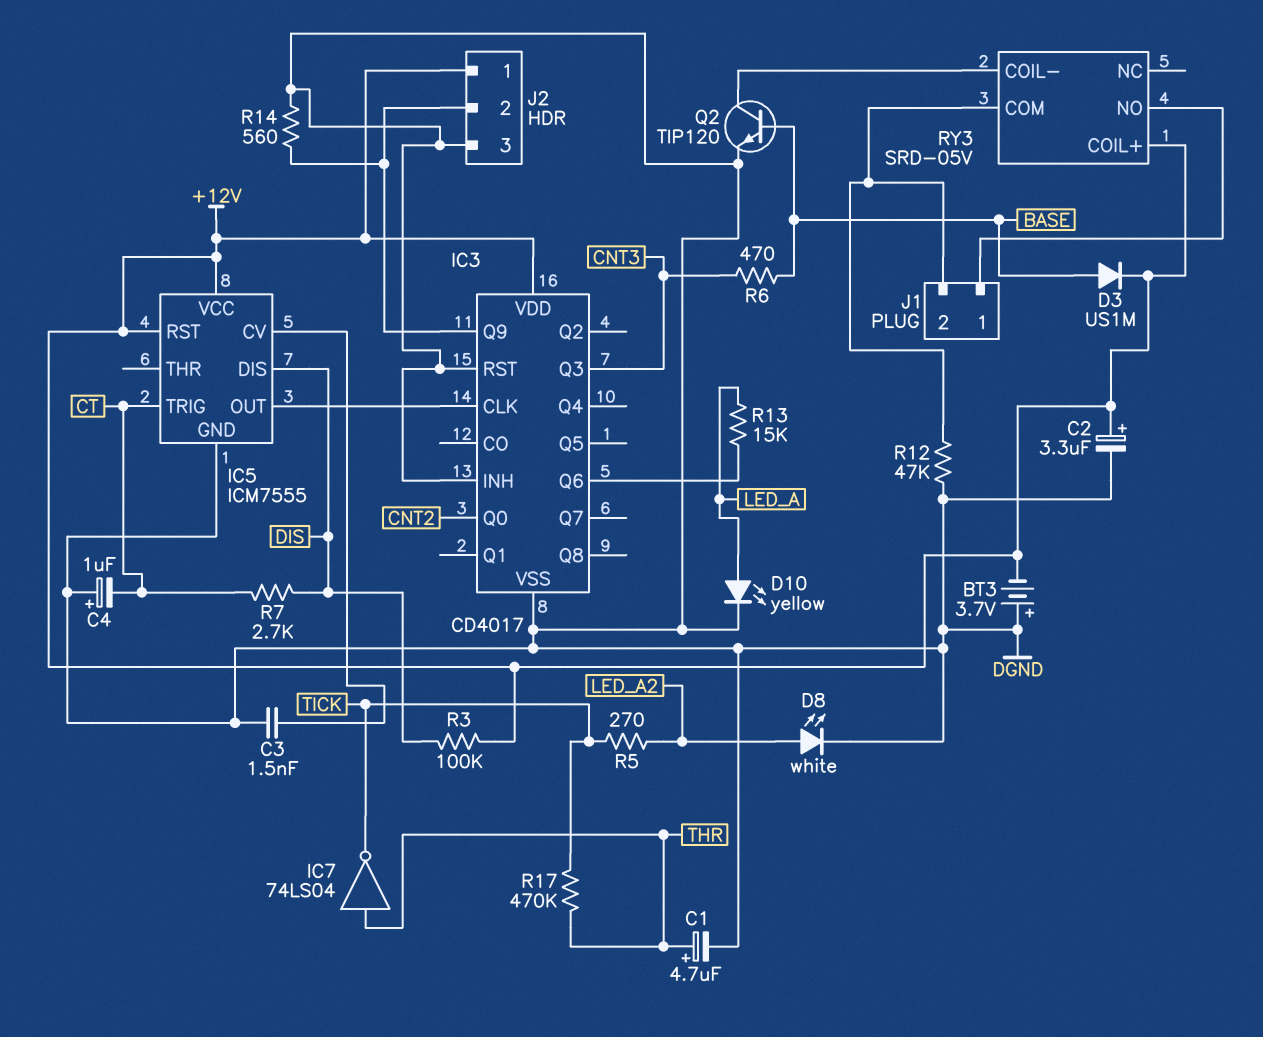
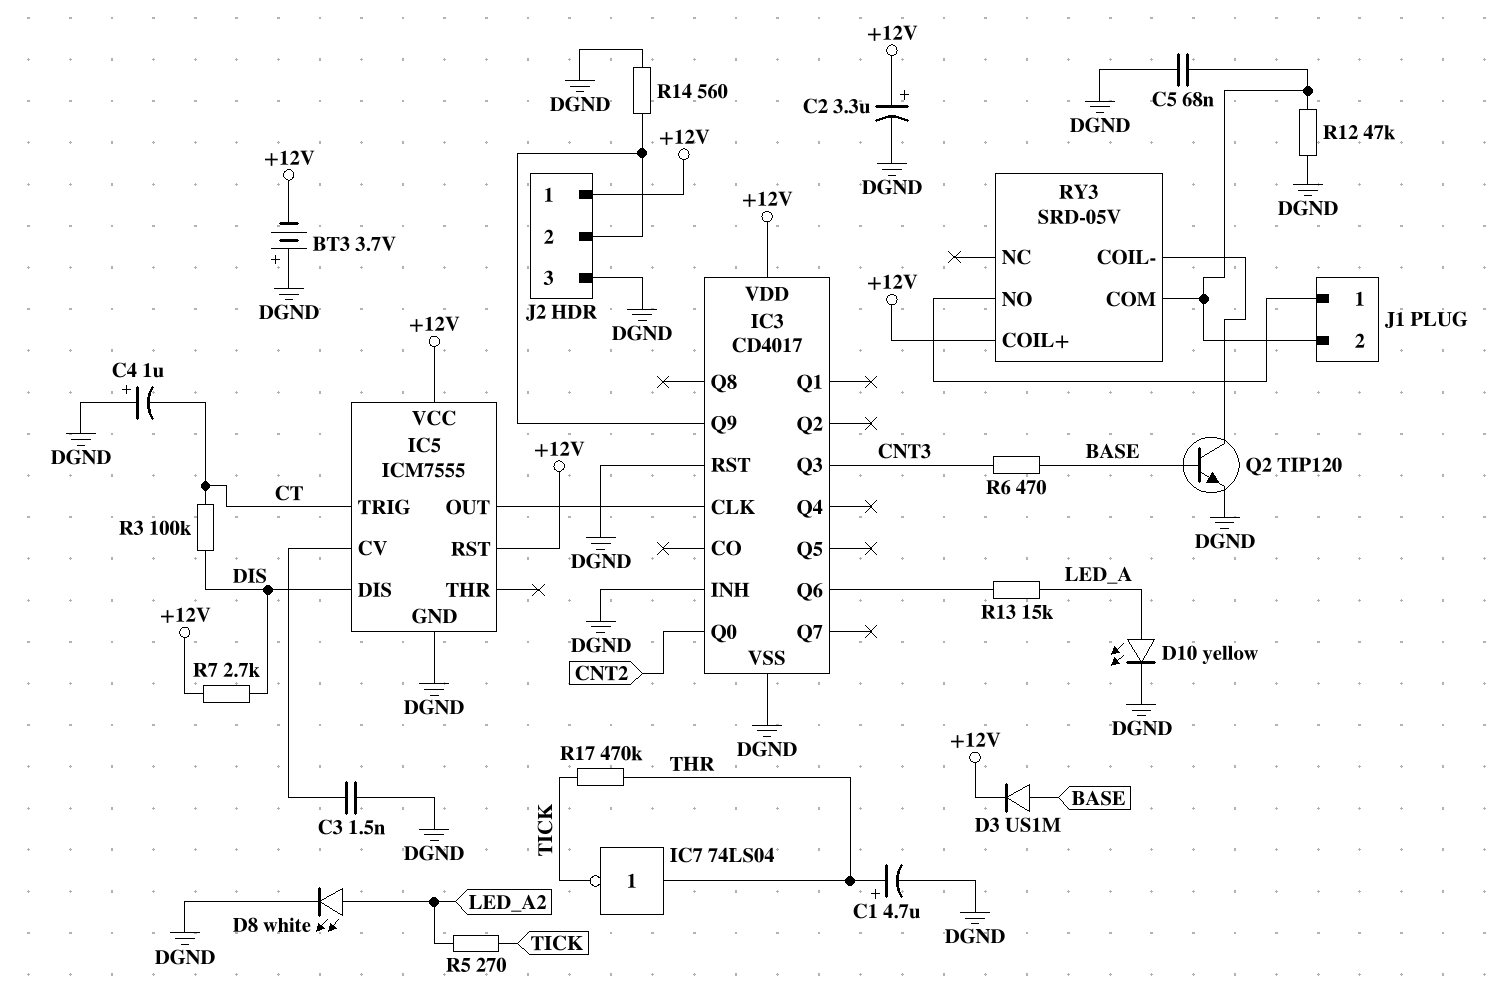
C5: none -> 68nF (DGND, J1/2)
R3: 100k (+12V, DIS) -> 100k (CT, DIS)
R7: 2.7k (CT, DIS) -> 2.7k (+12V, DIS)

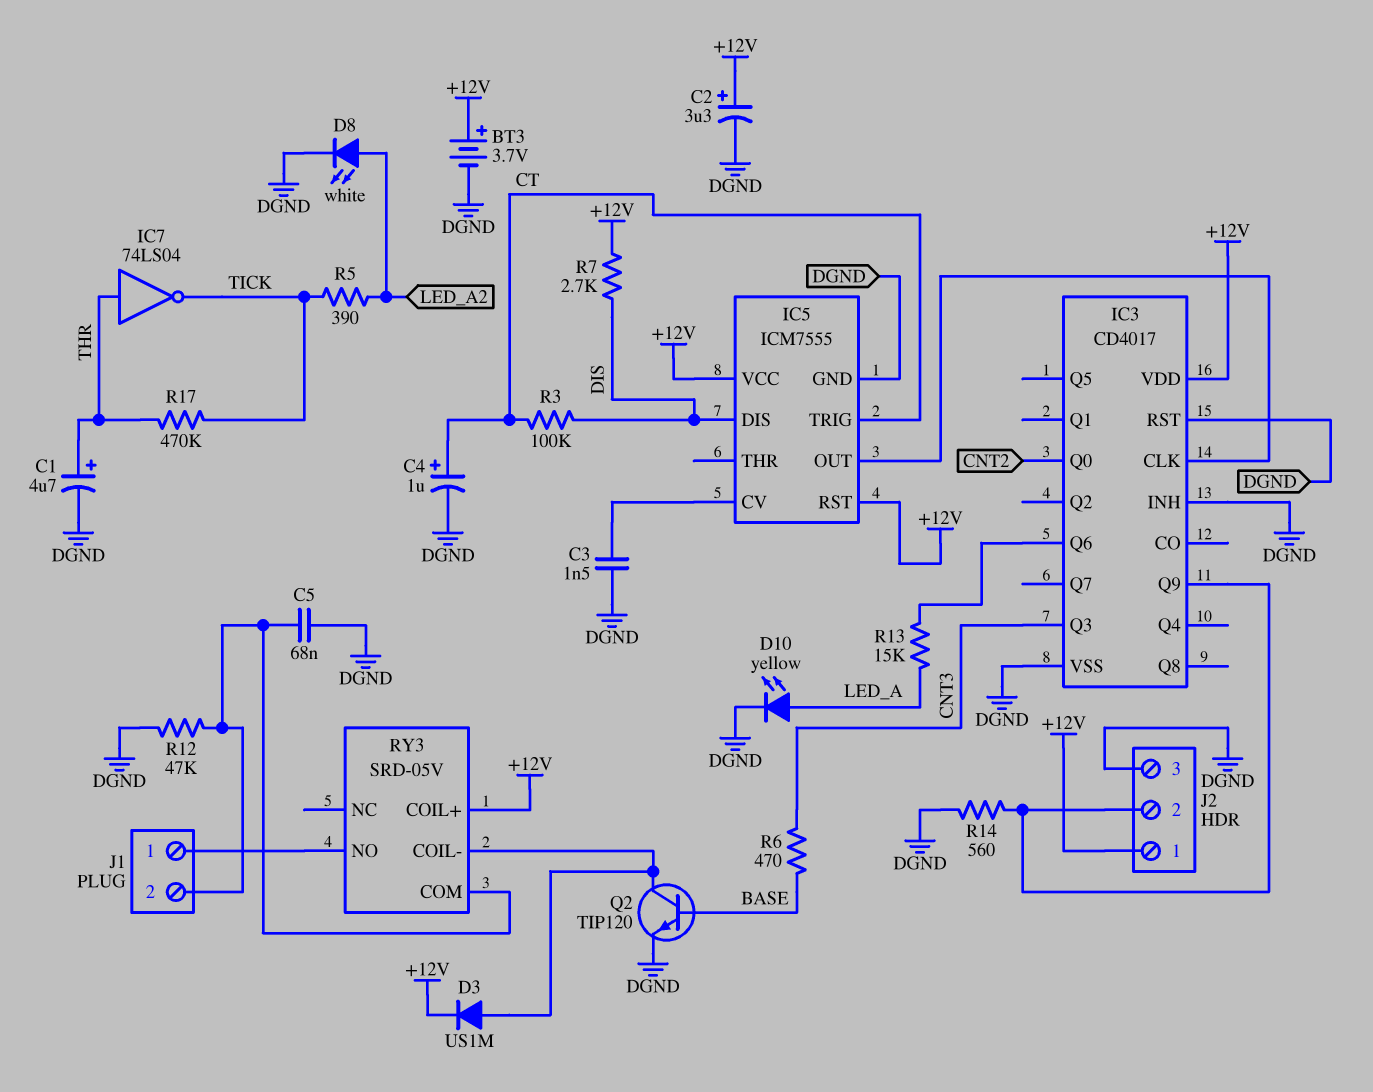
BT3: 3.7V (plus DGND, minus +12V) -> 3.7V (plus +12V, minus DGND)
C4: 1uF (plus DGND, minus CT) -> 1uF (plus CT, minus DGND)
D3: diode US1M (A BASE, K +12V) -> diode US1M (A RY3/COIL-, K +12V)
R5: 270 (LED_A2, TICK) -> 390 (LED_A2, TICK)

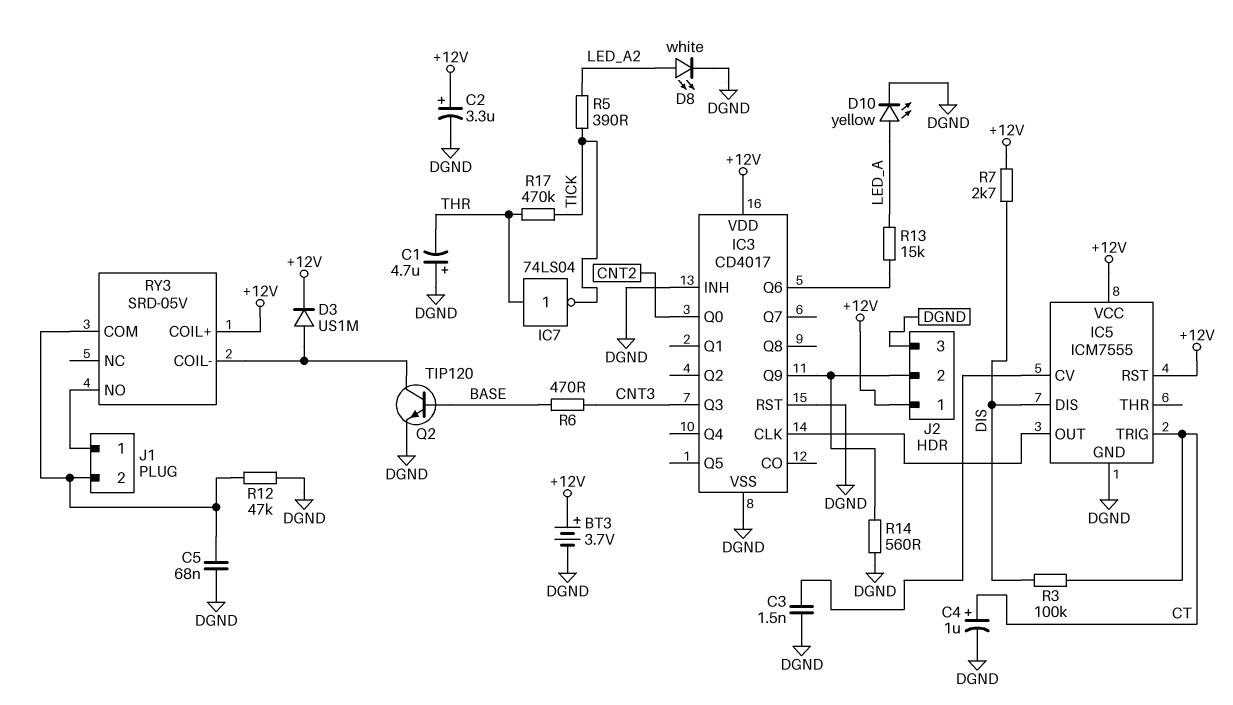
C1: 4.7uF (plus THR, minus DGND) -> 4.7uF (plus DGND, minus THR)

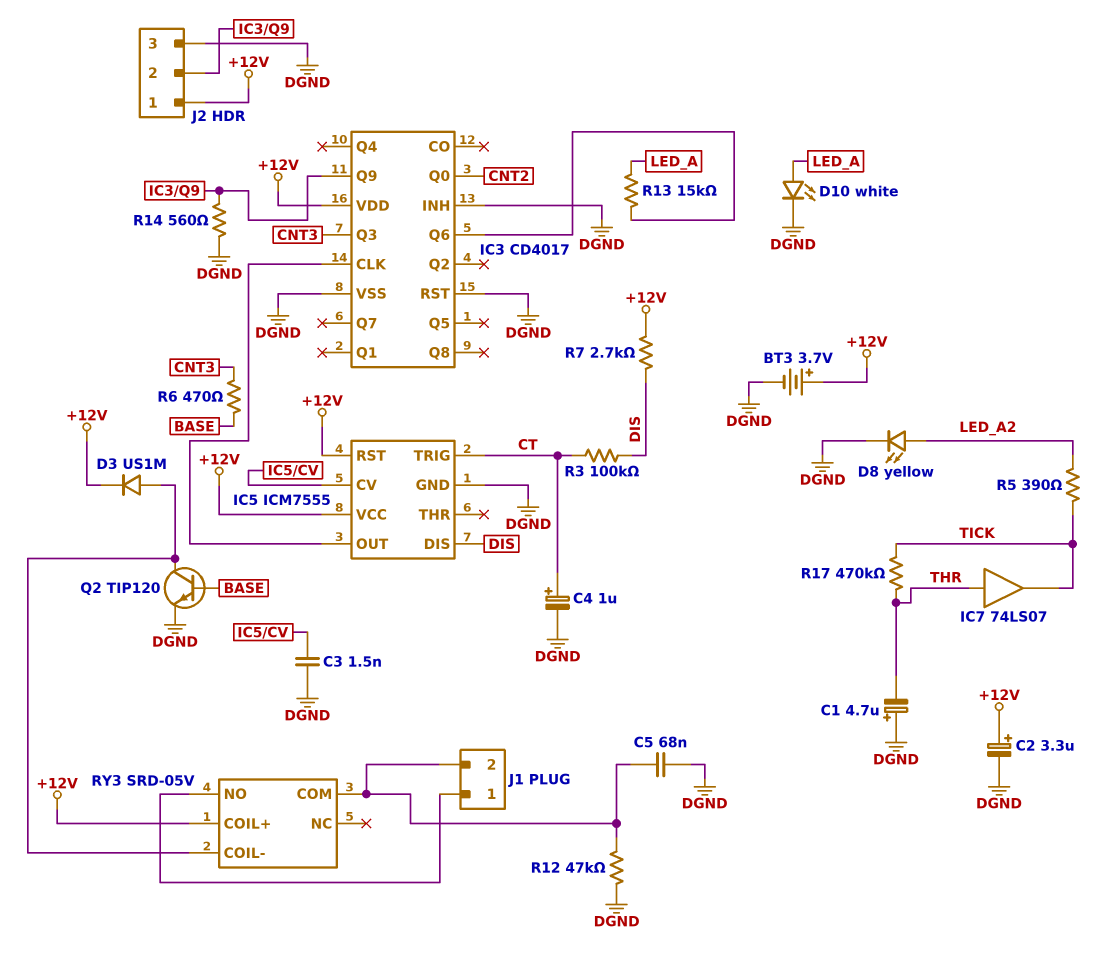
D8: LED white (A LED_A2, K DGND) -> LED yellow (A LED_A2, K DGND)
D10: LED yellow (A LED_A, K DGND) -> LED white (A LED_A, K DGND)
IC7: NOT 74LS04 (in THR, out TICK) -> buffer 74LS07 (in THR, out TICK)

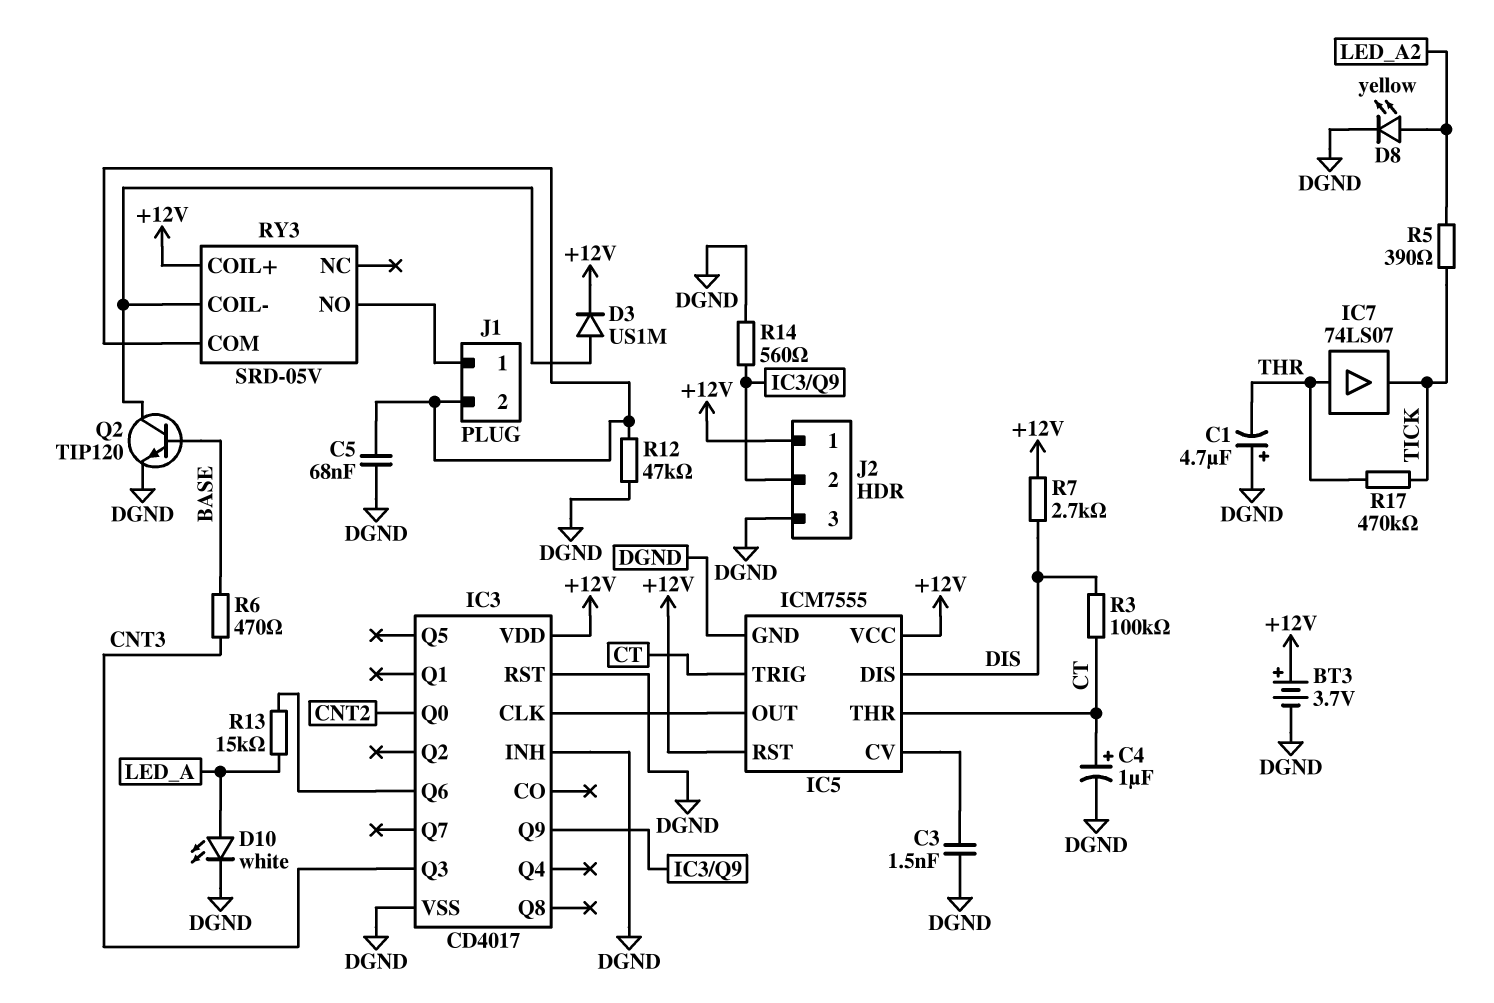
C2: 3.3uF (plus +12V, minus DGND) -> none
IC5 pin THR: none -> CT

